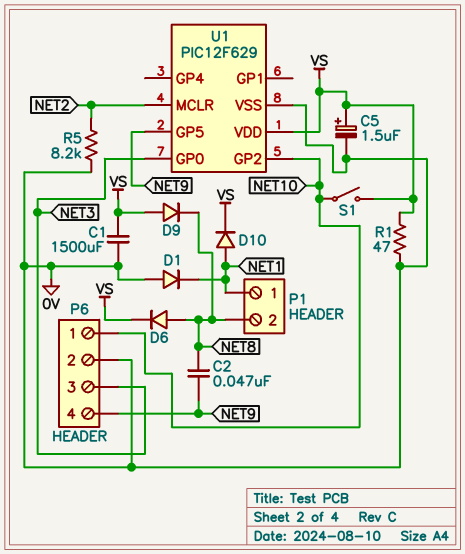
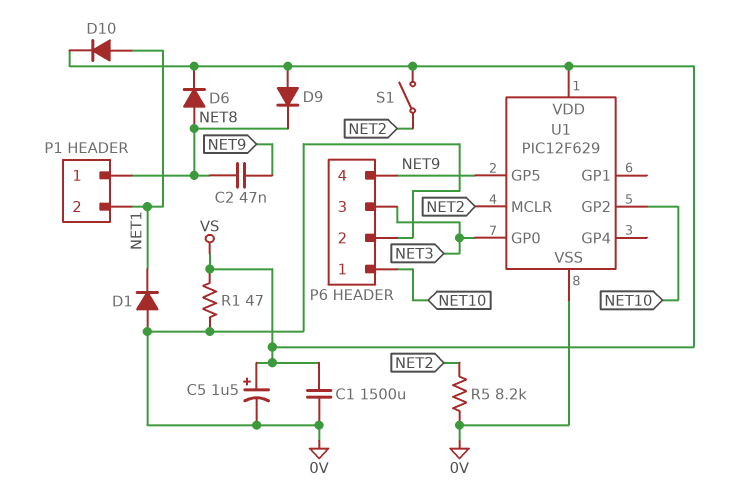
P1 pin 1: NET1 -> NET8
P1 pin 2: NET8 -> NET1
S1: switch (NET10, VS) -> switch (NET2, VS)

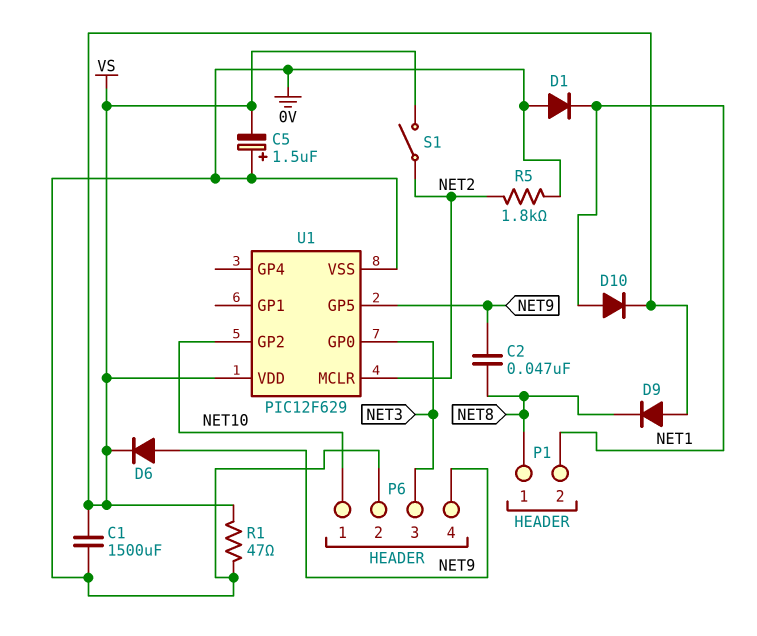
C5: 1.5uF (plus VS, minus 0V) -> 1.5uF (plus 0V, minus VS)
D6: diode (A NET8, K VS) -> diode (A NET9, K VS)
R5: 8.2k (0V, NET2) -> 1.8k (0V, NET2)

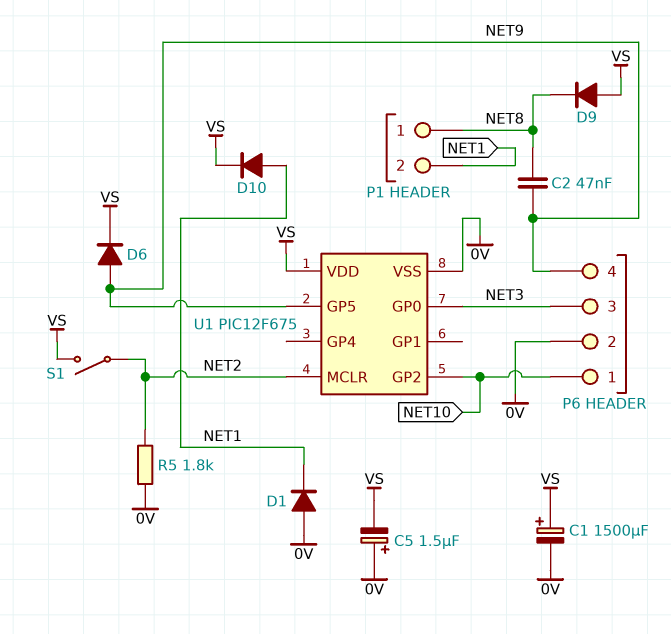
C1: 1500uF (0V, VS) -> 1500uF (plus VS, minus 0V)
R1: 47 (0V, VS) -> none
U1: PIC12F629 -> PIC12F675

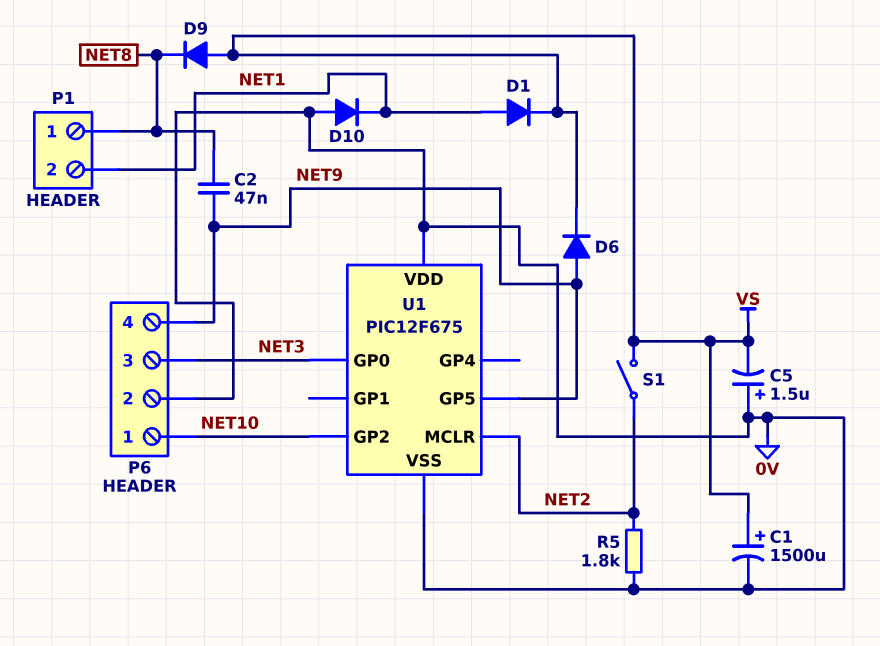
D1: diode (A 0V, K NET1) -> diode (A NET1, K VS)
D10: diode (A NET1, K VS) -> diode (A 0V, K NET1)
U1 pin VDD: VS -> 0V

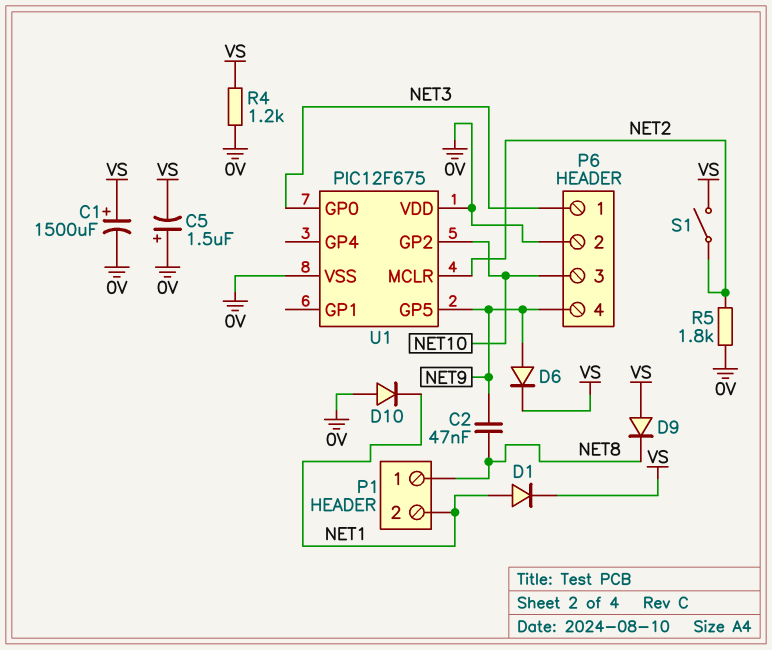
P6 pin 1: NET10 -> NET3
P6 pin 3: NET3 -> NET10
R4: none -> 1.2k (0V, VS)

